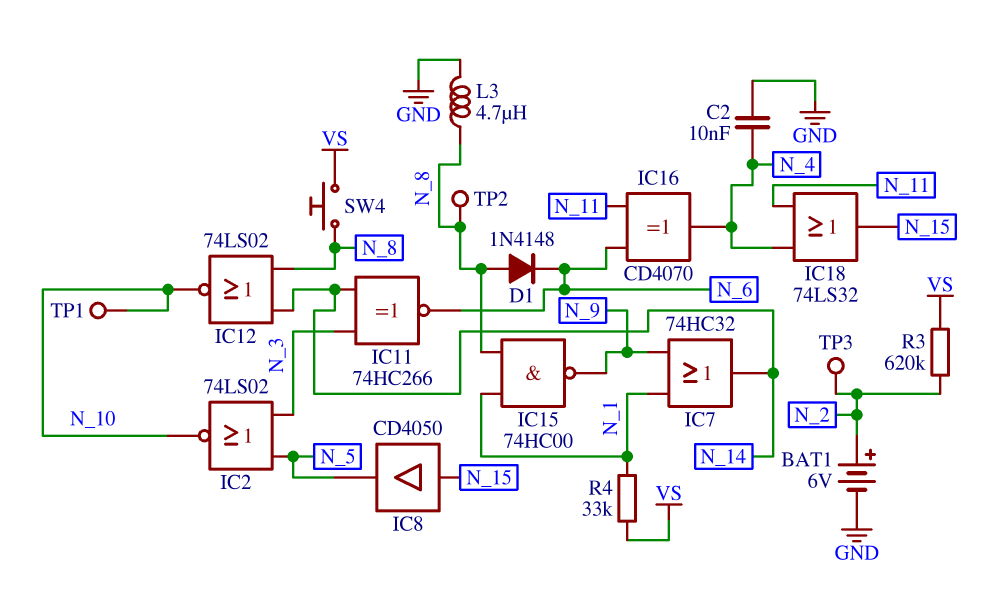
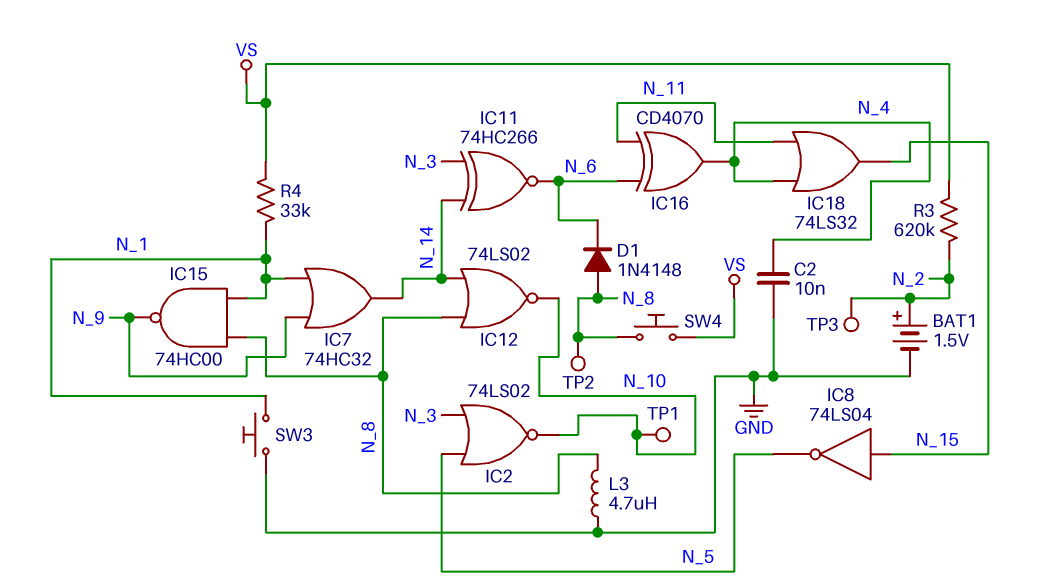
BAT1: 6V (plus N_2, minus GND) -> 1.5V (plus N_2, minus GND)
IC8: buffer CD4050 (in N_15, out N_5) -> NOT 74LS04 (in N_15, out N_5)
SW3: none -> button (GND, N_1)

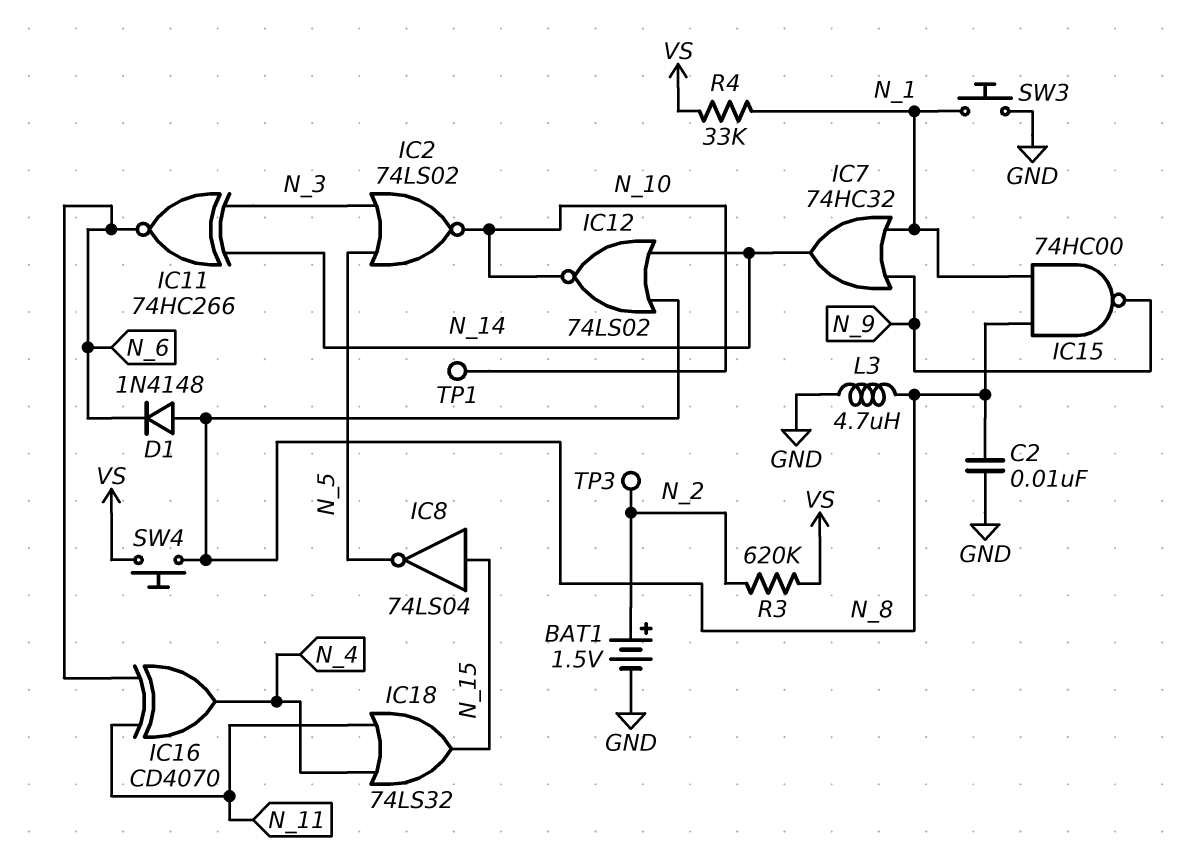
C2: 10nF (GND, N_4) -> 10nF (GND, N_8)
TP2: test point (N_8) -> none

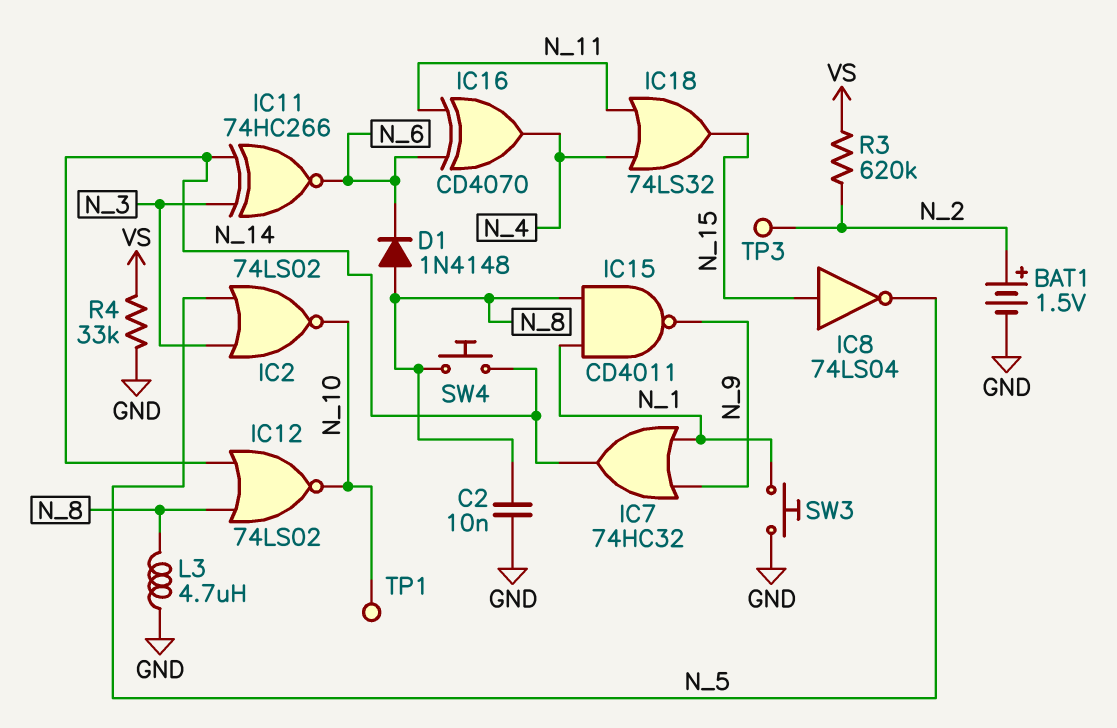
IC15: NAND 74HC00 (in N_1, in N_8, out N_9) -> NAND CD4011 (in N_1, in N_8, out N_9)
R4: 33k (N_1, VS) -> 33k (GND, VS)
SW4: button (N_8, VS) -> button (N_8, N_14)

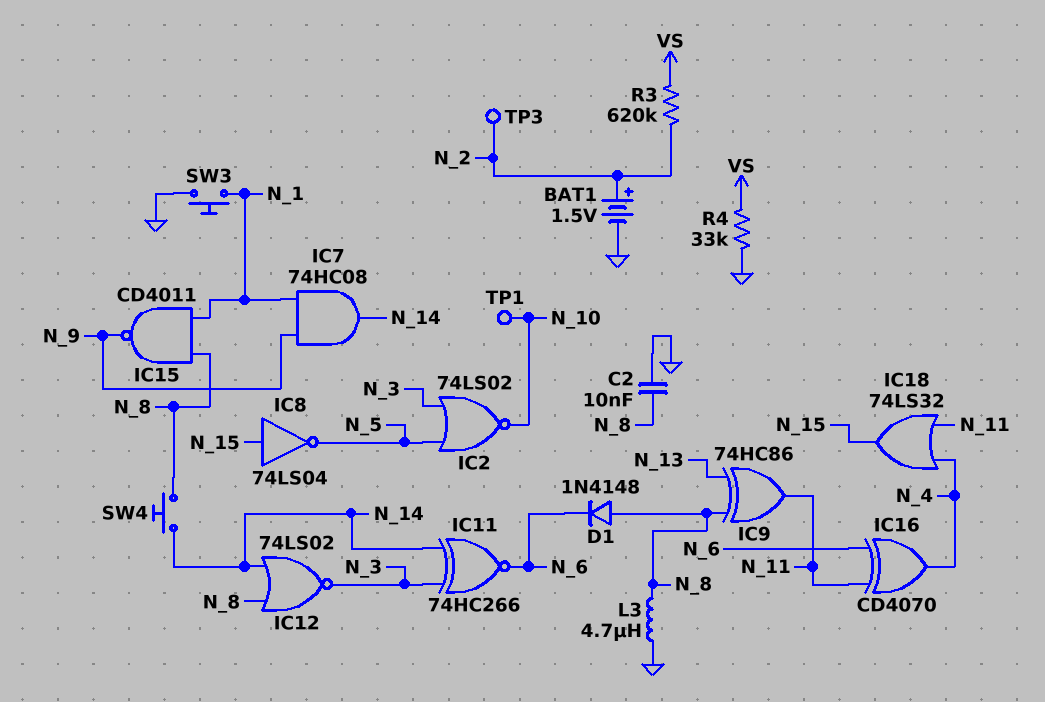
IC7: OR 74HC32 (in N_1, in N_9, out N_14) -> AND 74HC08 (in N_1, in N_9, out N_14)
IC9: none -> XOR 74HC86 (in N_8, in N_13, out N_11)
IC12: NOR 74LS02 (in N_8, in N_14, out N_10) -> NOR 74LS02 (in N_8, in N_14, out N_3)

